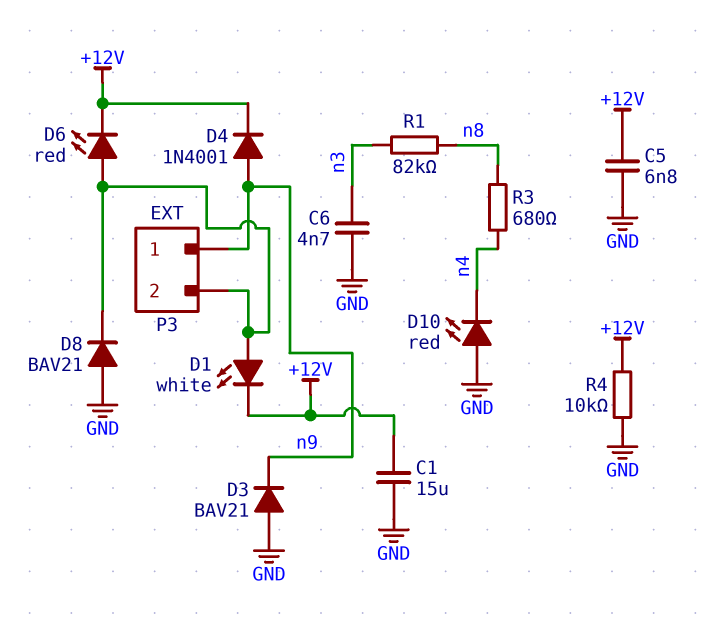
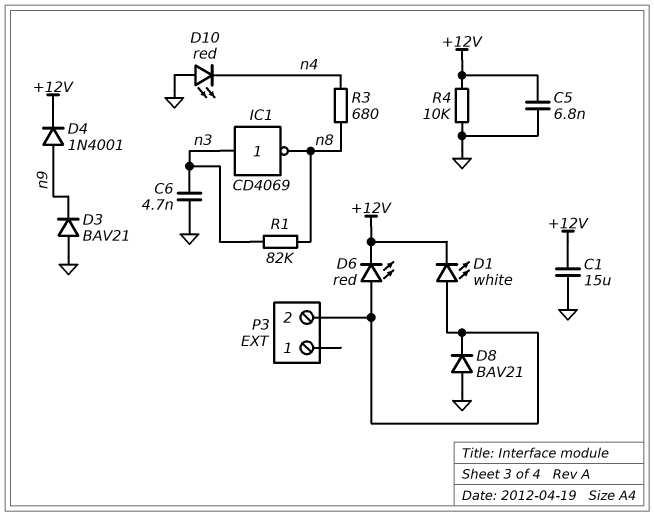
IC1: none -> NOT CD4069 (in n3, out n8)
P3 pin 1: n9 -> none

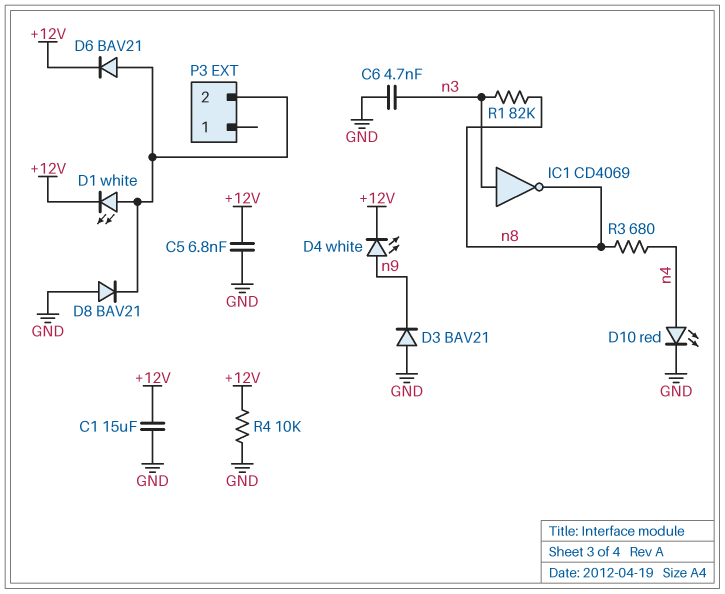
D4: diode 1N4001 (A n9, K +12V) -> LED white (A n9, K +12V)
D6: LED red (A P3/2, K +12V) -> diode BAV21 (A P3/2, K +12V)
D10: LED red (A GND, K n4) -> LED red (A n4, K GND)

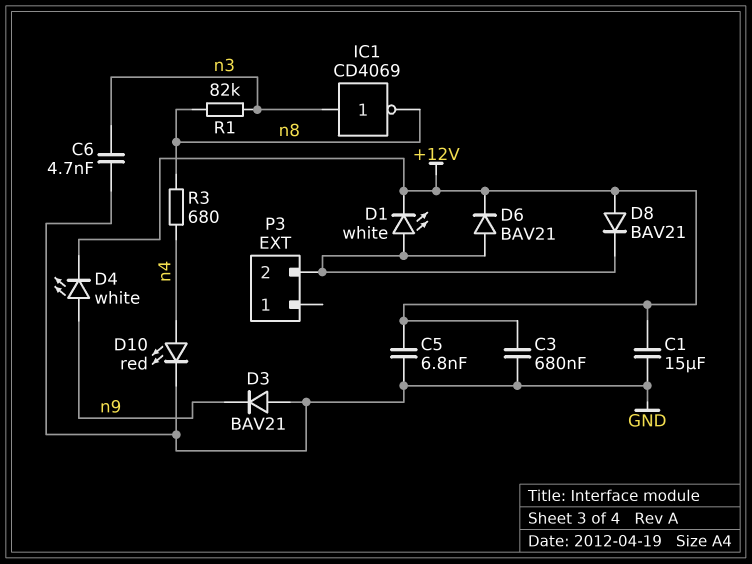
C3: none -> 680nF (+12V, GND)
D8: diode BAV21 (A GND, K P3/2) -> diode BAV21 (A +12V, K P3/2)
R4: 10k (+12V, GND) -> none

